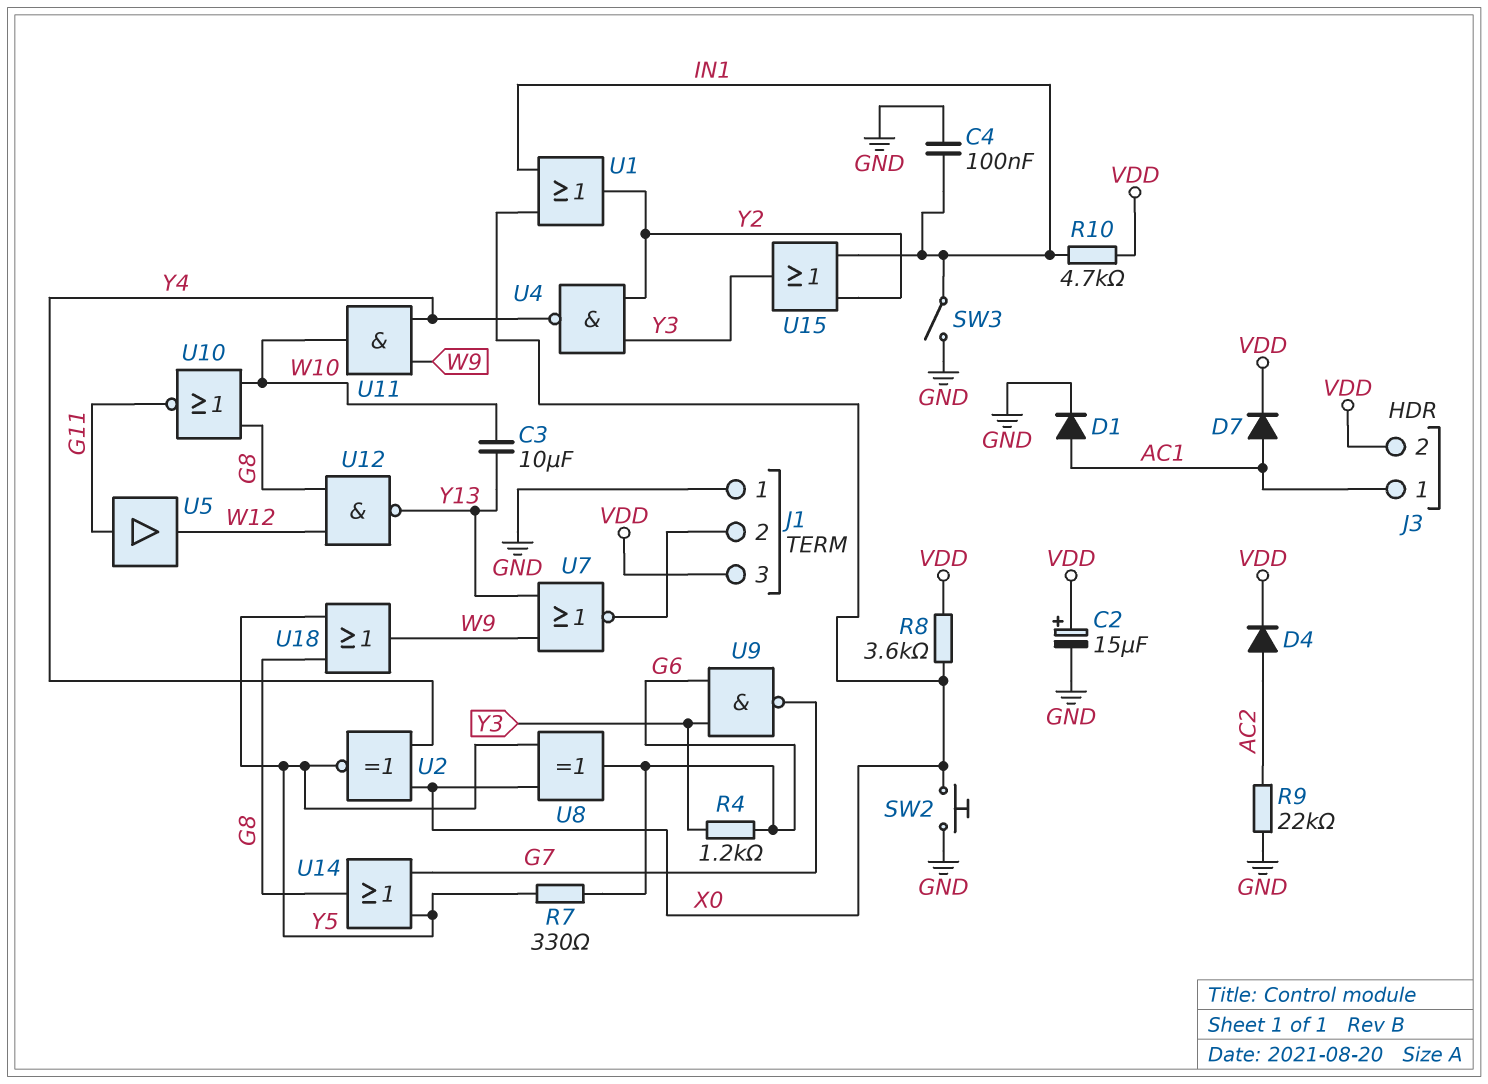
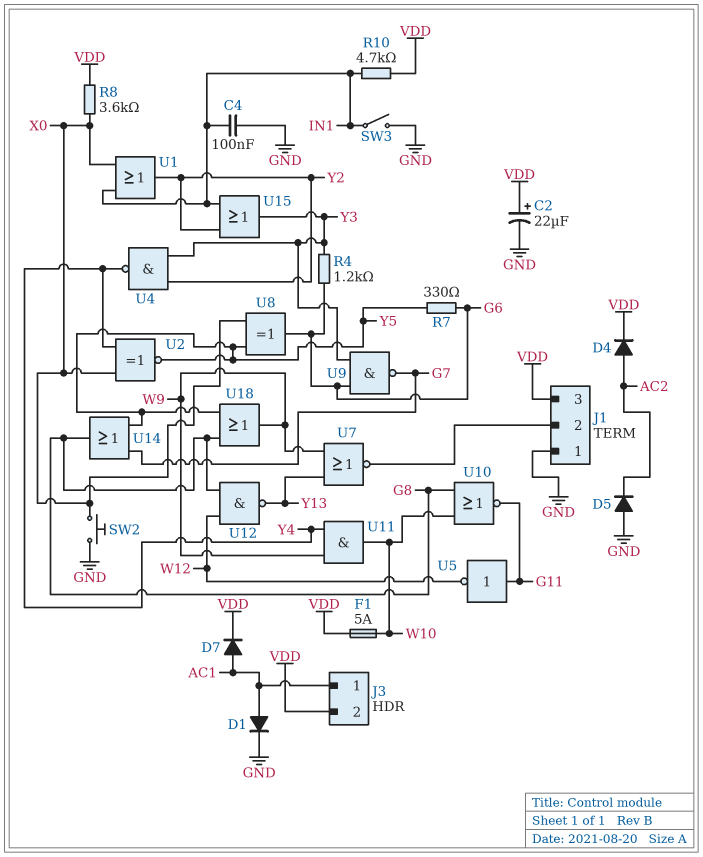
C2: 15uF (plus VDD, minus GND) -> 22uF (plus VDD, minus GND)
C3: 10uF (W10, Y13) -> none
D5: none -> diode (A GND, K AC2)
F1: none -> 5A (VDD, W10)
R9: 22k (AC2, GND) -> none
U5: buffer (in G11, out W12) -> NOT (in G11, out W12)

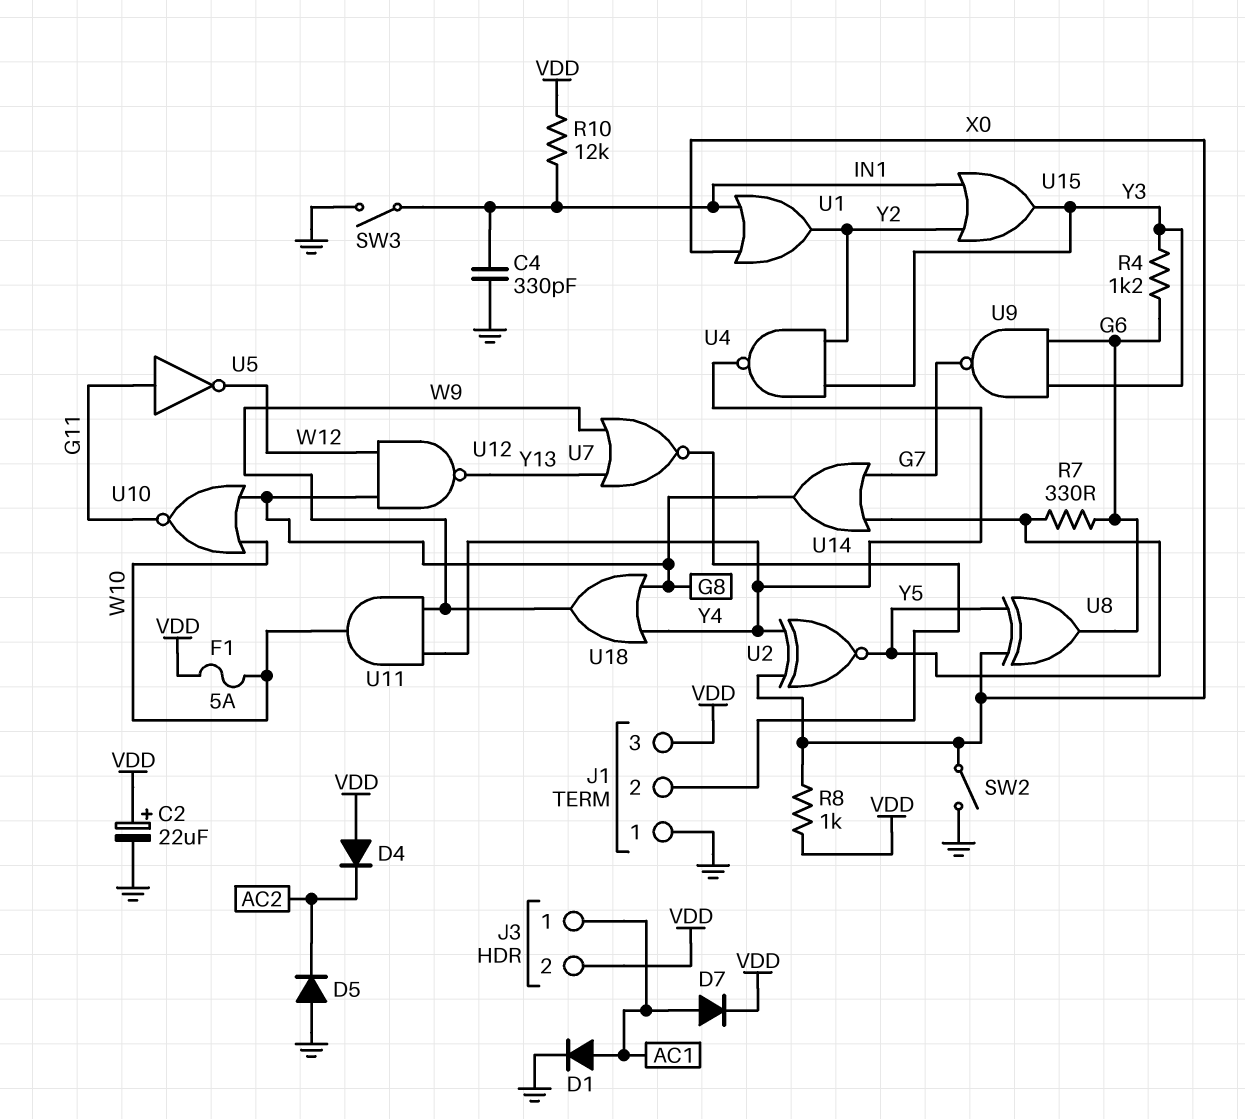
C4: 100nF (GND, IN1) -> 330pF (GND, IN1)
D4: diode (A AC2, K VDD) -> diode (A VDD, K AC2)
R8: 3.6k (VDD, X0) -> 1k (VDD, X0)
R10: 4.7k (IN1, VDD) -> 12k (IN1, VDD)
SW2: button (GND, X0) -> switch (GND, X0)
U18: OR (in G8, in Y5, out W9) -> OR (in G8, in Y4, out W9)

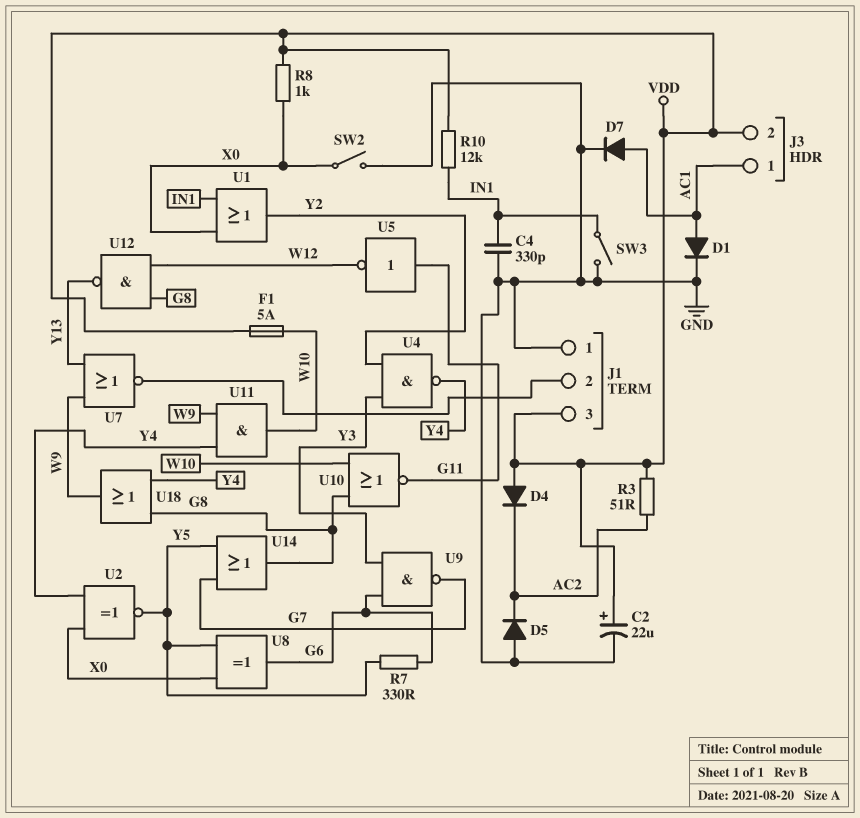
D7: diode (A AC1, K VDD) -> diode (A AC1, K GND)
R3: none -> 51 (AC2, VDD)
R4: 1.2k (G6, Y3) -> none
U15: OR (in IN1, in Y2, out Y3) -> none

